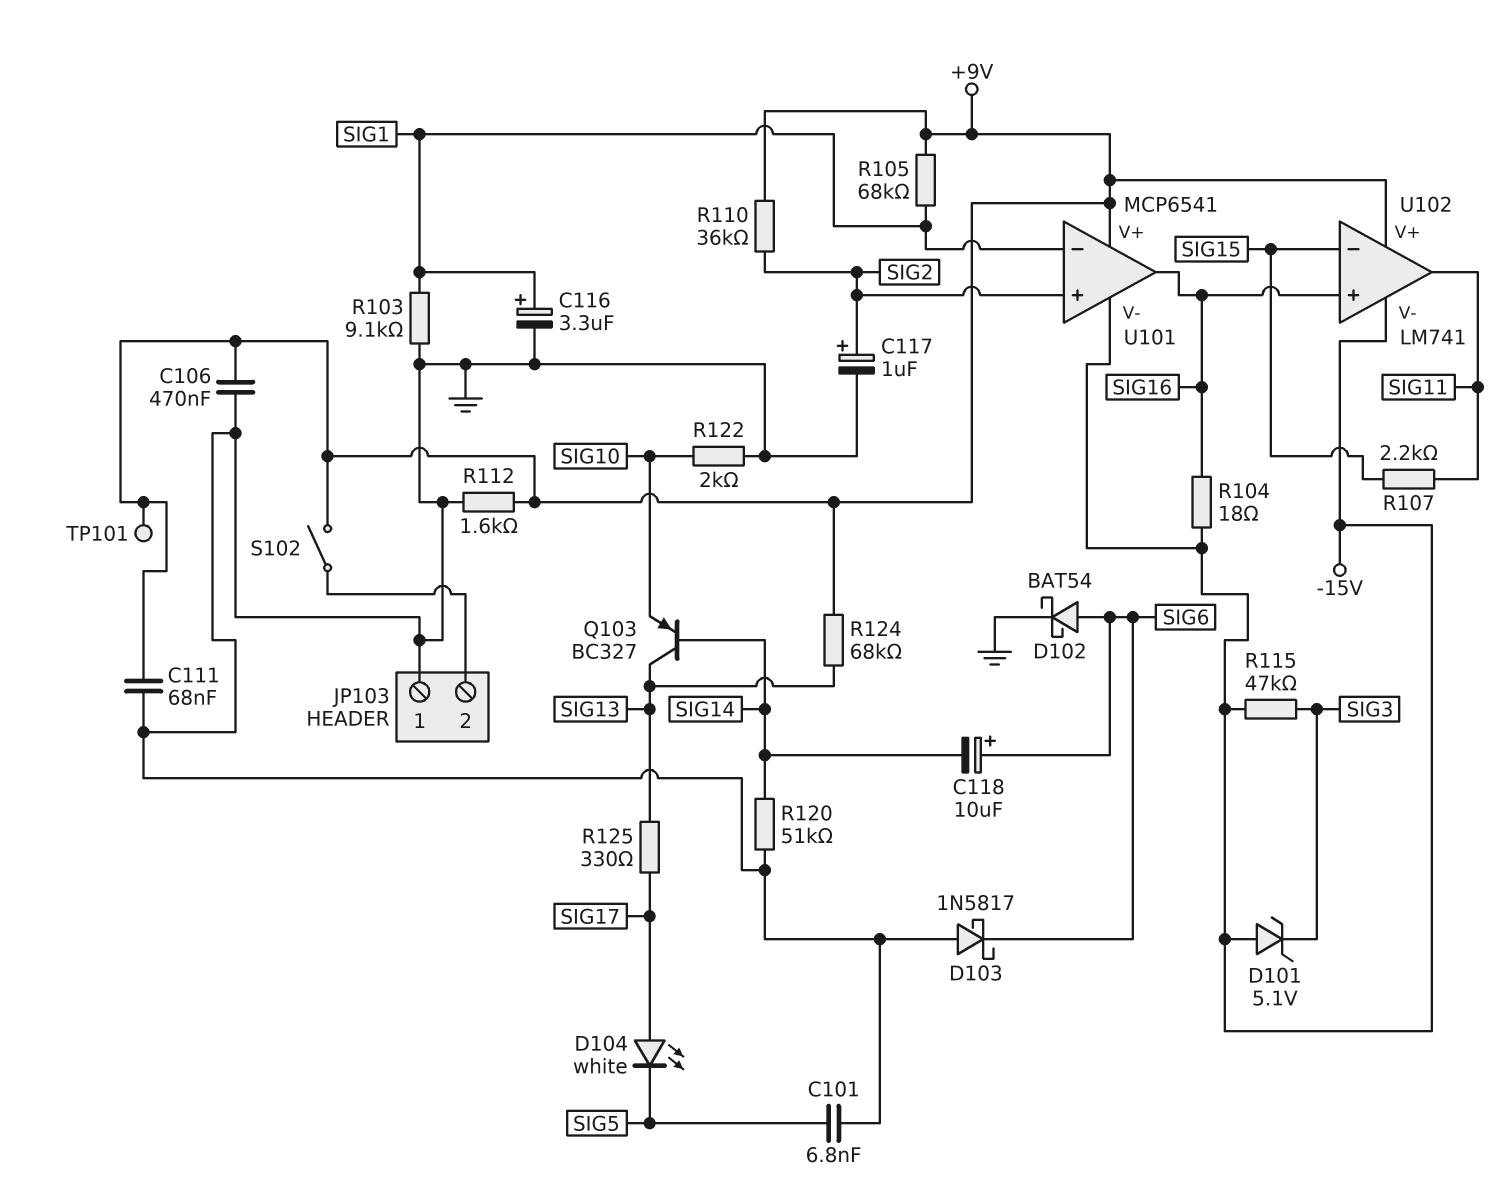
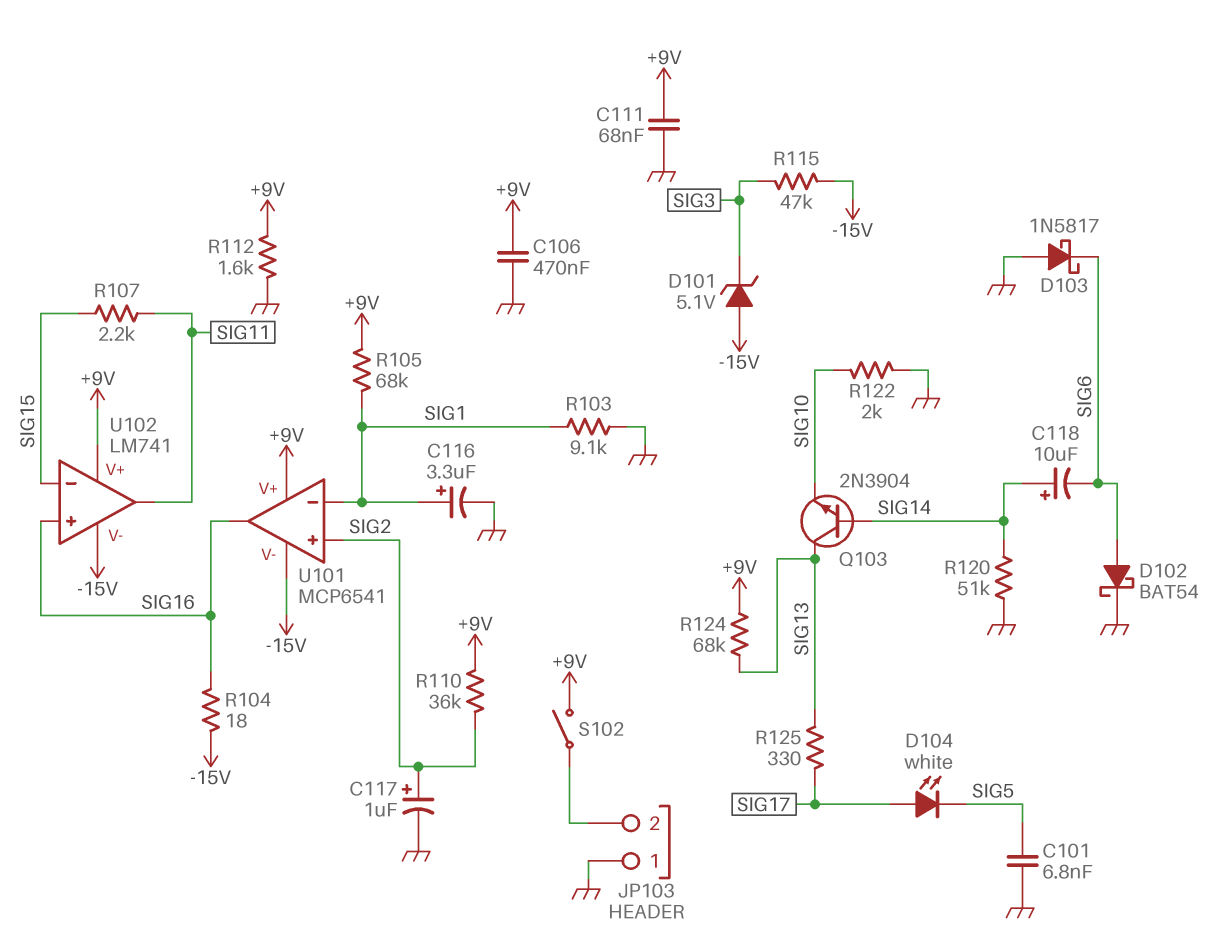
C118: 10uF (plus SIG6, minus SIG14) -> 10uF (plus SIG14, minus SIG6)
Q103: PNP BC327 (B SIG14, C SIG13, E SIG10) -> NPN 2N3904 (B SIG14, C SIG13, E SIG10)
TP101: test point (+9V) -> none

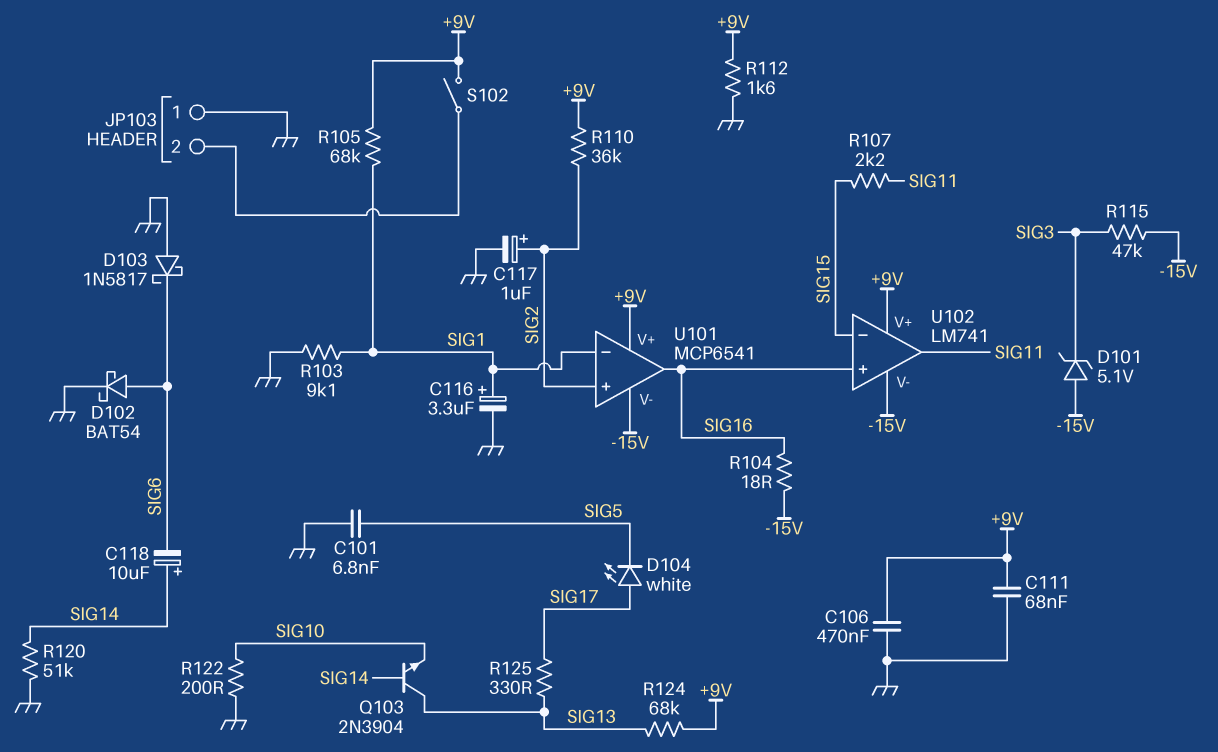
R122: 2k (GND, SIG10) -> 200 (GND, SIG10)

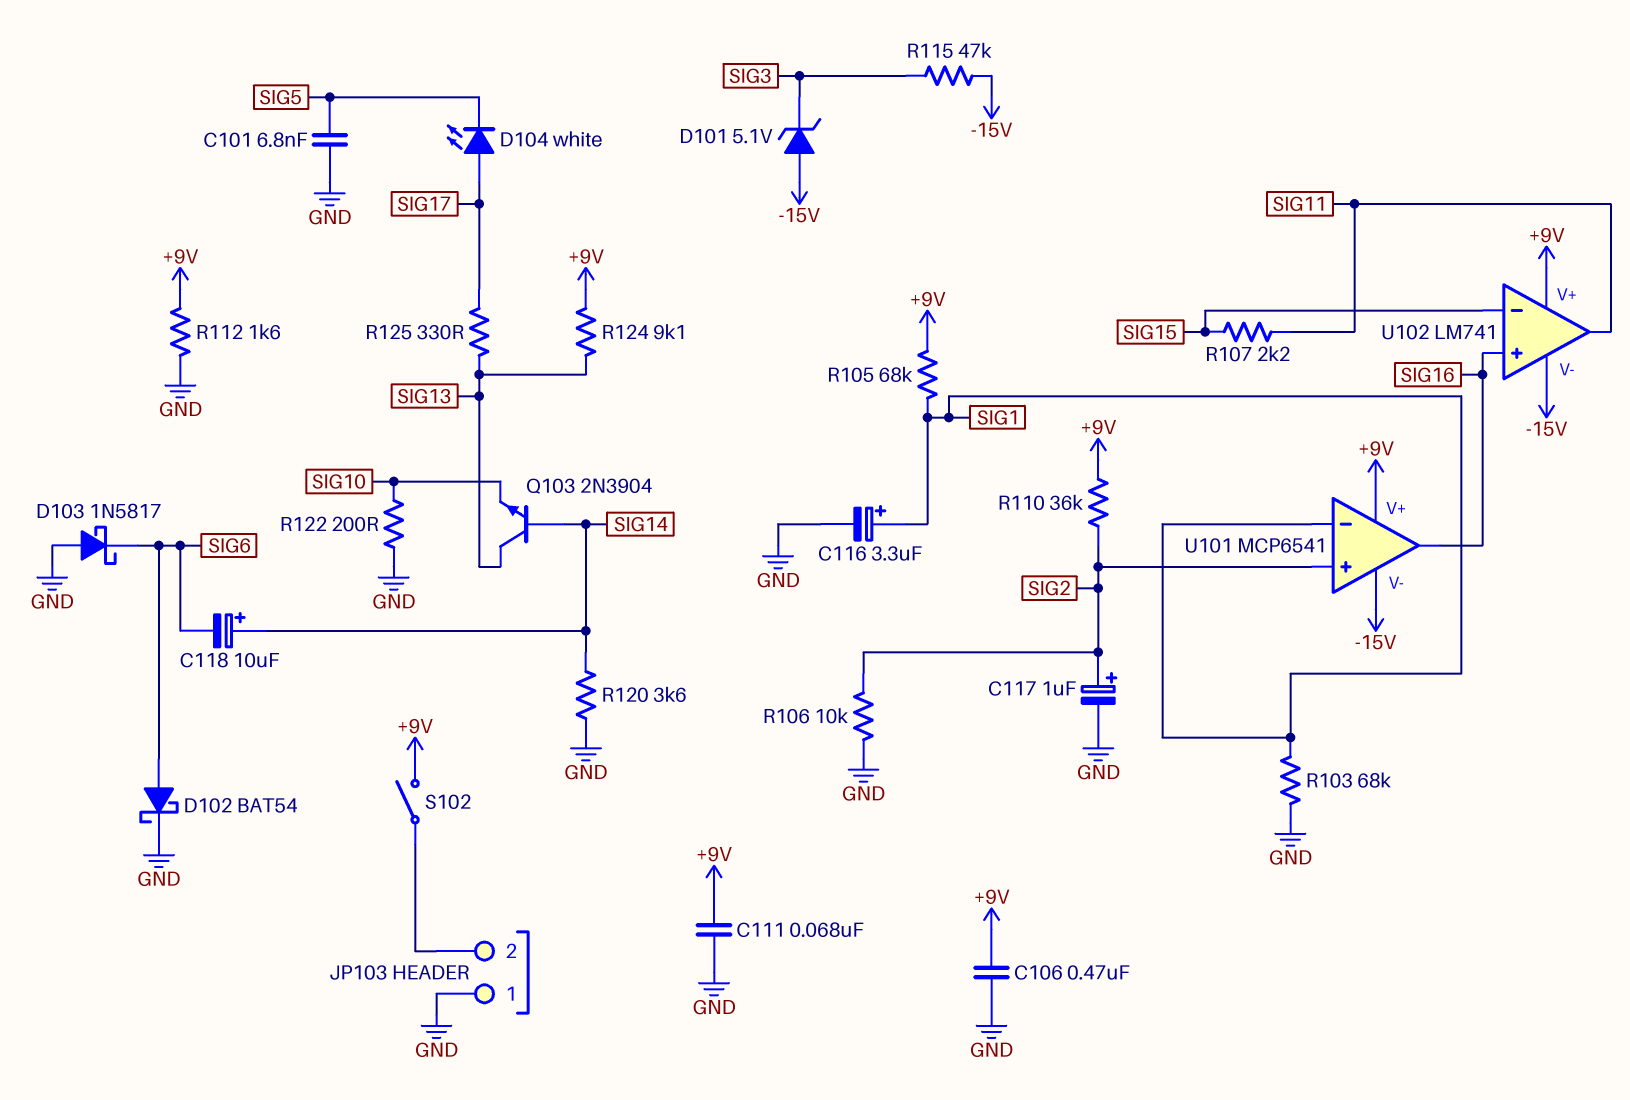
R103: 9.1k (GND, SIG1) -> 68k (GND, SIG1)
R104: 18 (-15V, SIG16) -> none
R106: none -> 10k (GND, SIG2)
R120: 51k (GND, SIG14) -> 3.6k (GND, SIG14)
R124: 68k (+9V, SIG13) -> 9.1k (+9V, SIG13)

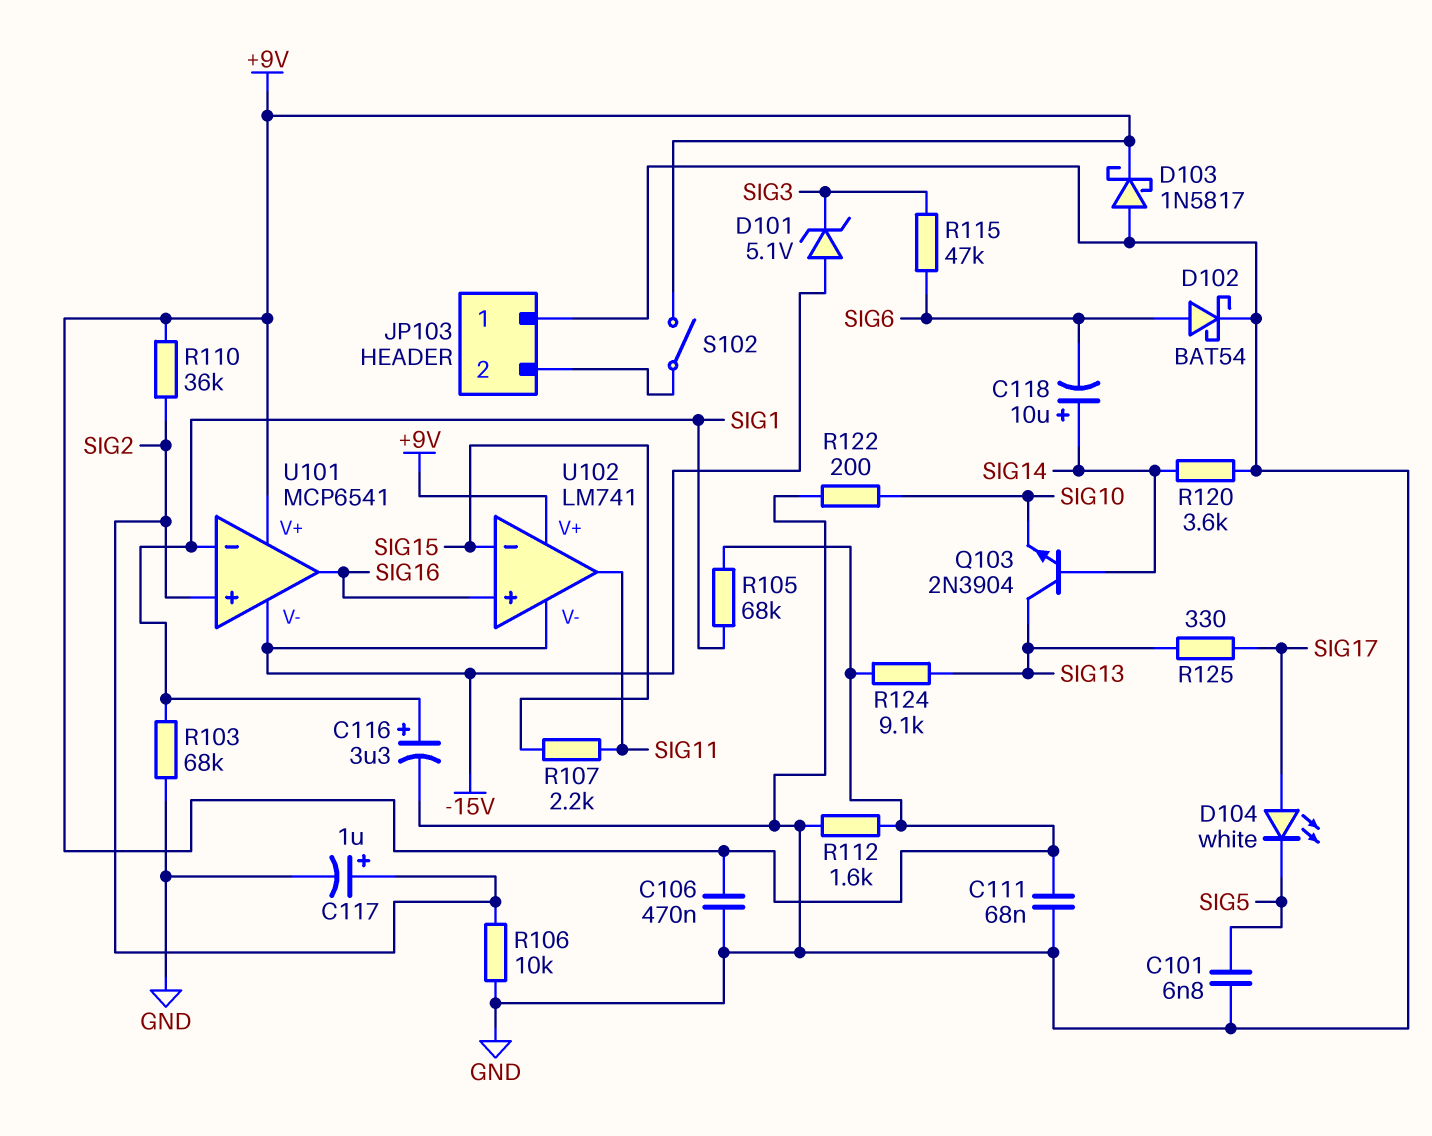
D103: schottky 1N5817 (A GND, K SIG6) -> schottky 1N5817 (A GND, K +9V)
R115: 47k (-15V, SIG3) -> 47k (SIG3, SIG6)

